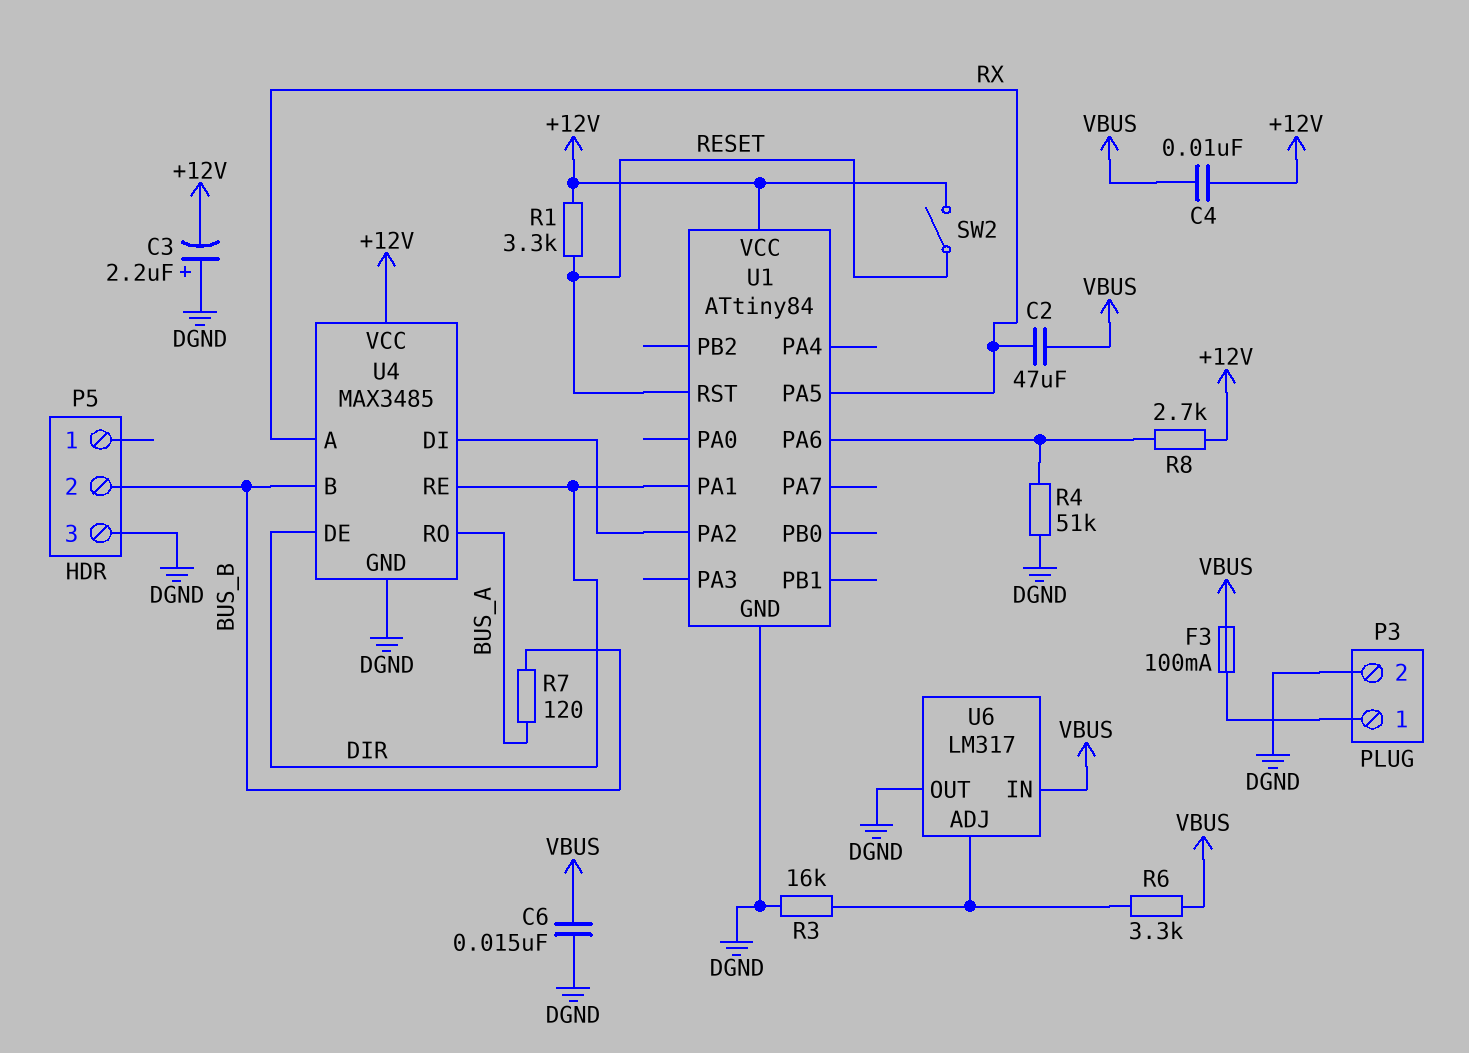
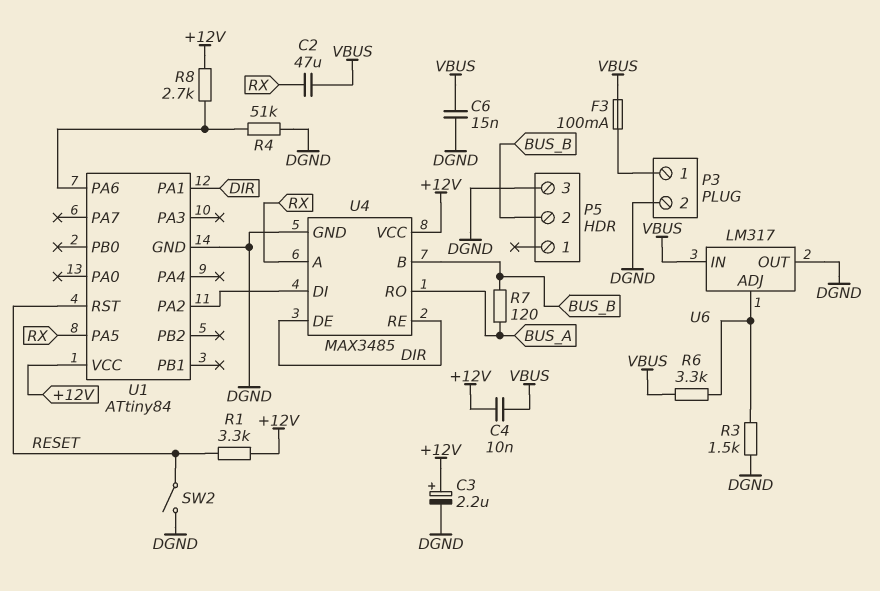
C3: 2.2uF (plus DGND, minus +12V) -> 2.2uF (plus +12V, minus DGND)
R3: 16k (DGND, U6/ADJ) -> 1.5k (DGND, U6/ADJ)
SW2: switch (+12V, RESET) -> switch (DGND, RESET)

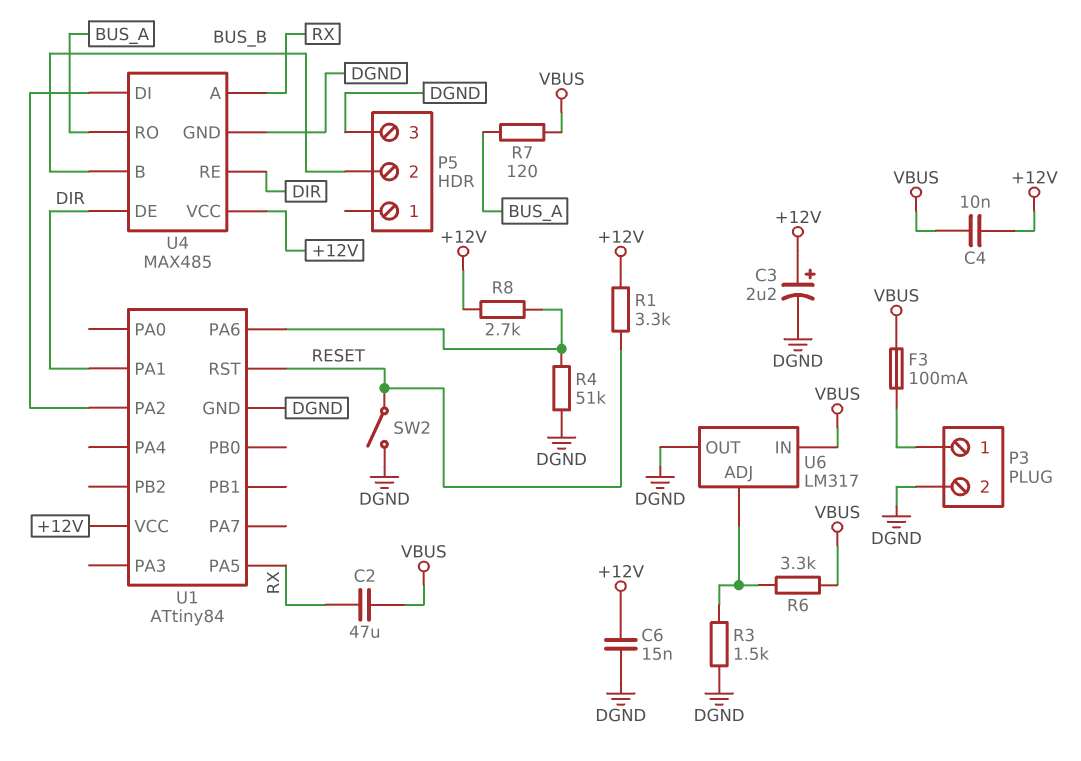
C6: 15nF (DGND, VBUS) -> 15nF (+12V, DGND)
R7: 120 (BUS_A, BUS_B) -> 120 (BUS_A, VBUS)
U4: MAX3485 -> MAX485

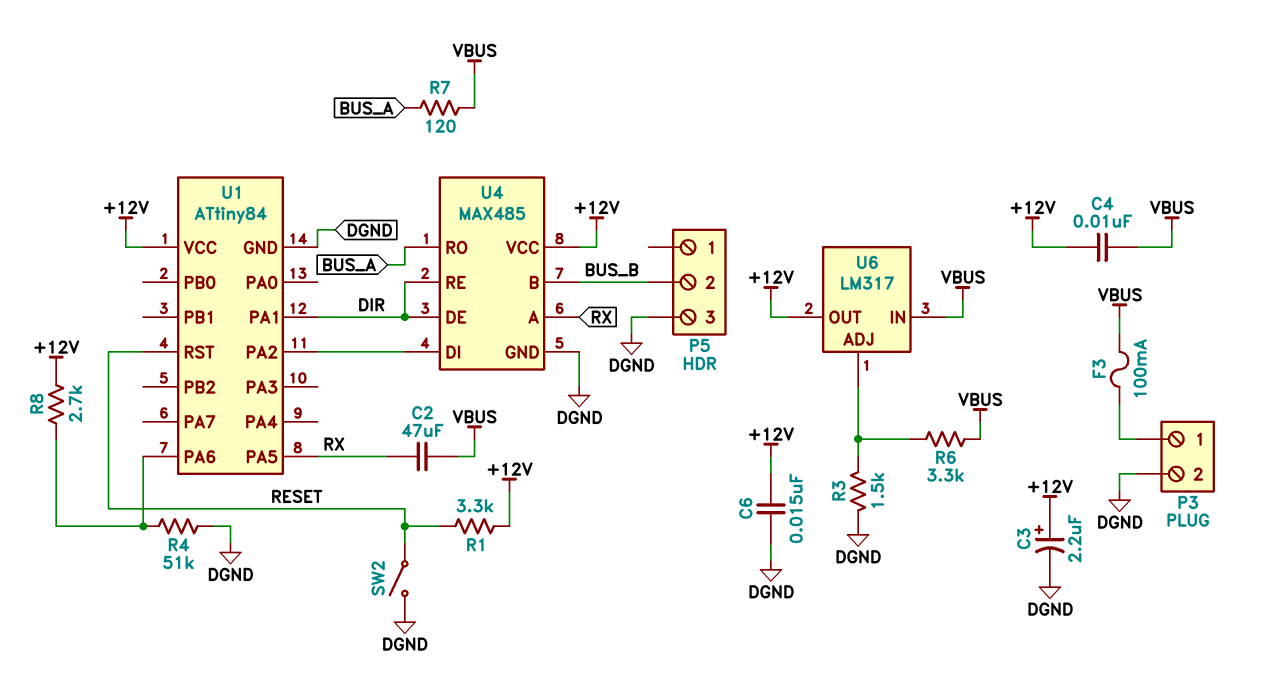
U6 pin OUT: DGND -> +12V

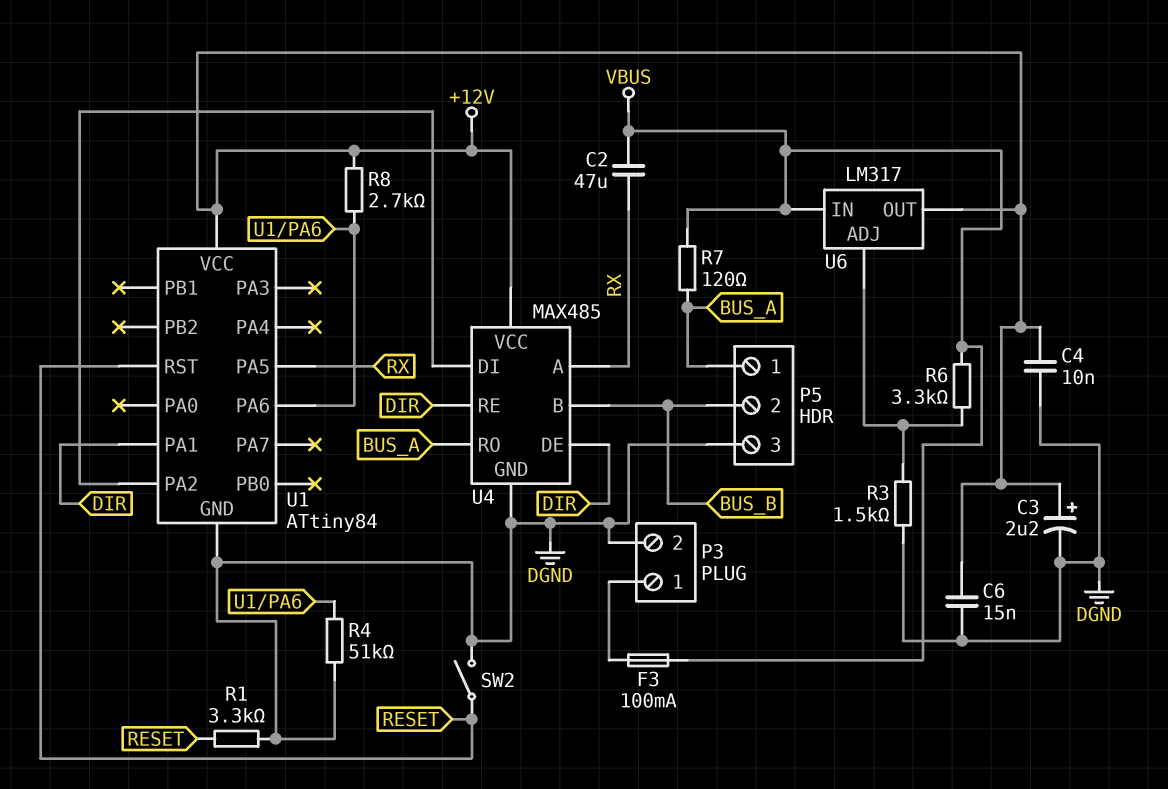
C4: 10nF (+12V, VBUS) -> 10nF (+12V, DGND)
P5 pin 1: none -> BUS_A
R1: 3.3k (+12V, RESET) -> 3.3k (DGND, RESET)

